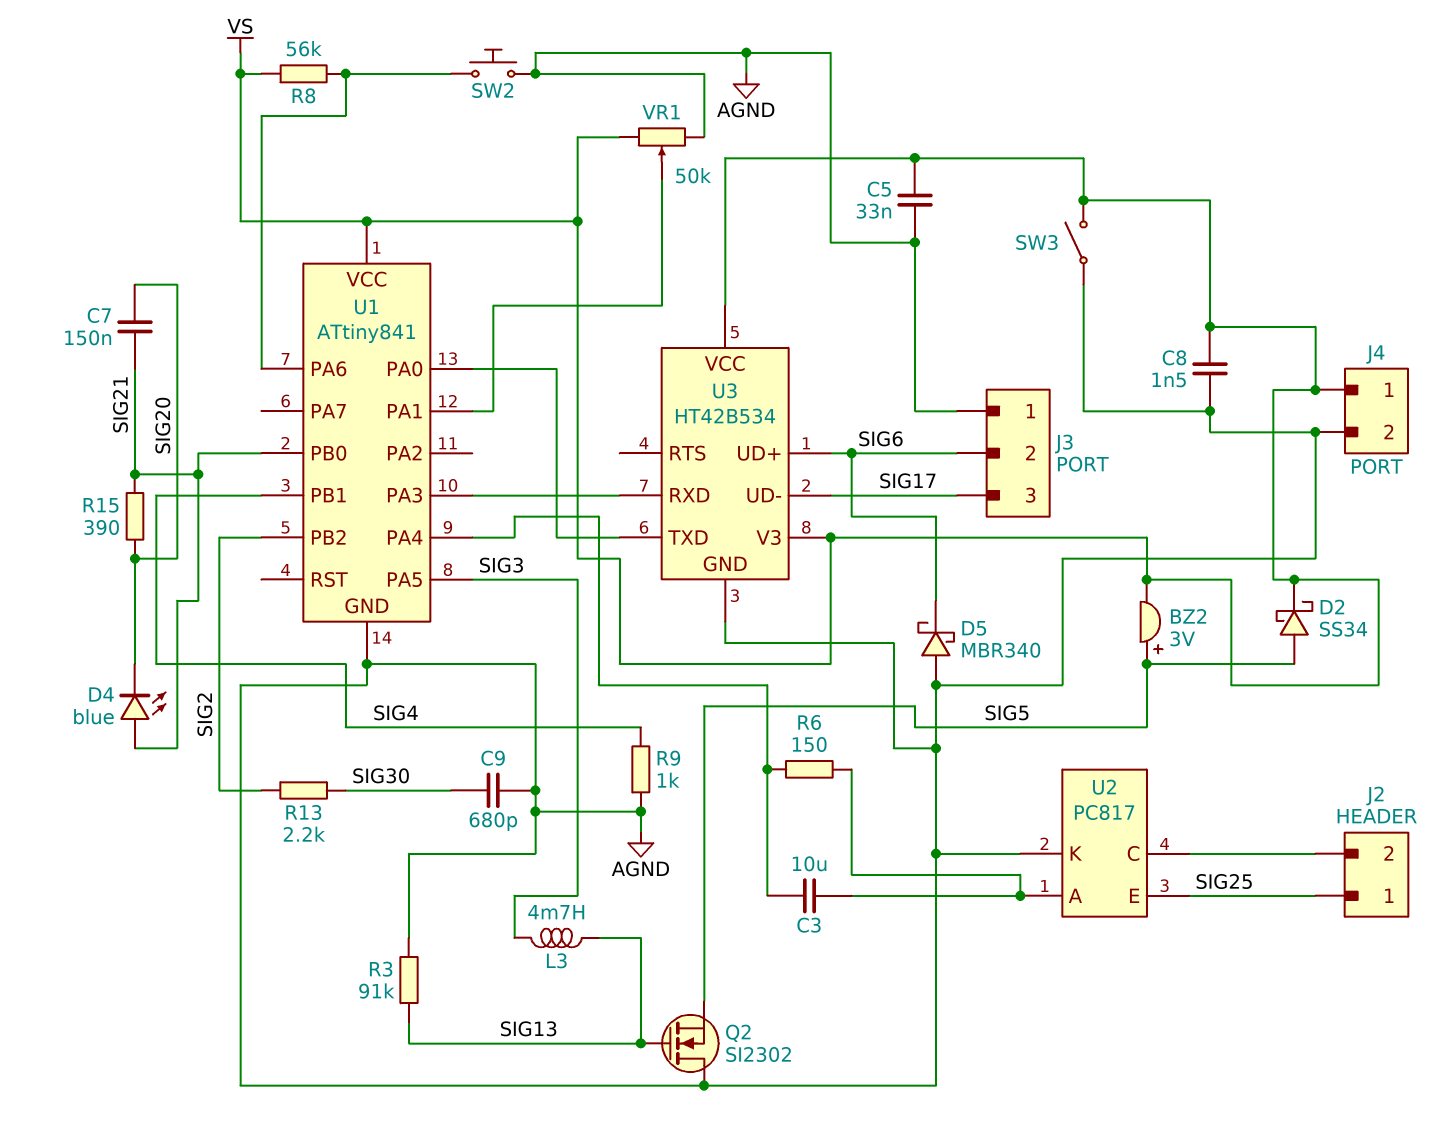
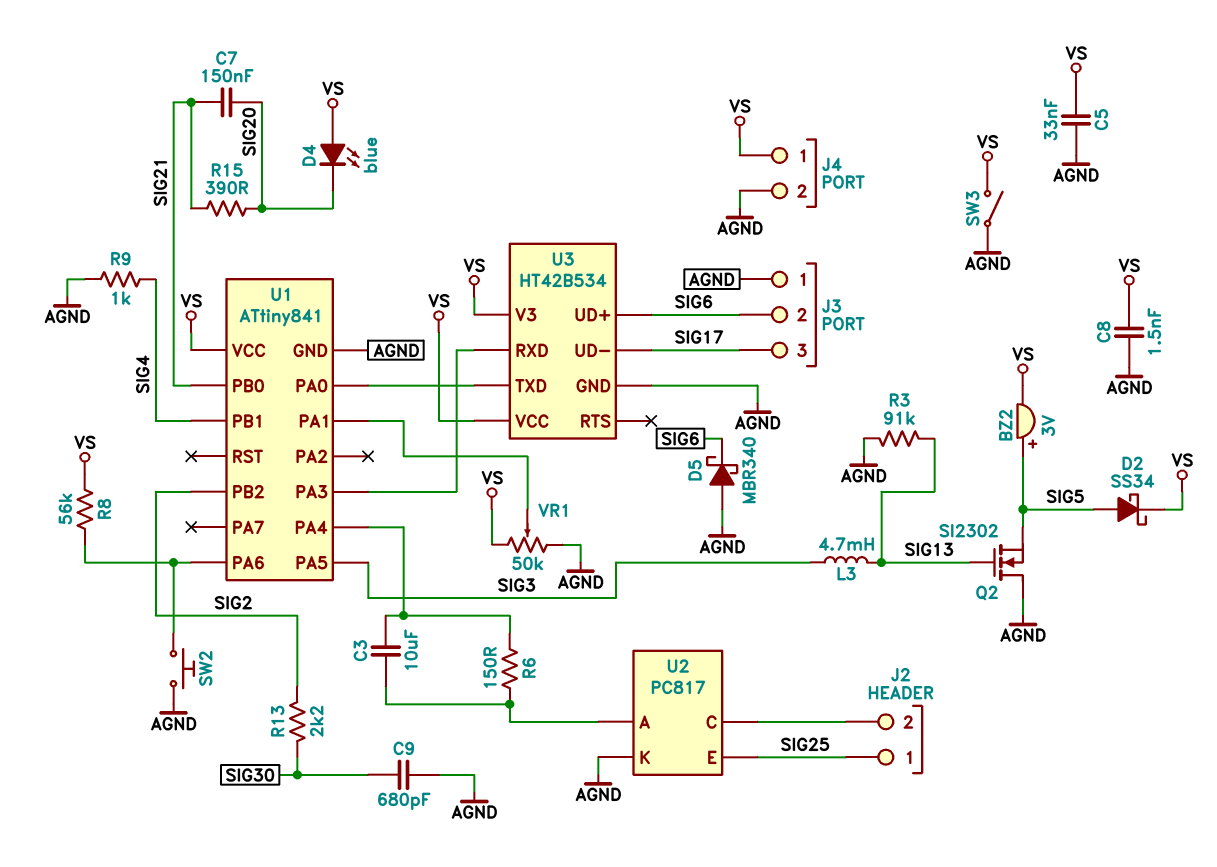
D4: LED blue (A SIG21, K SIG20) -> LED blue (A VS, K SIG20)

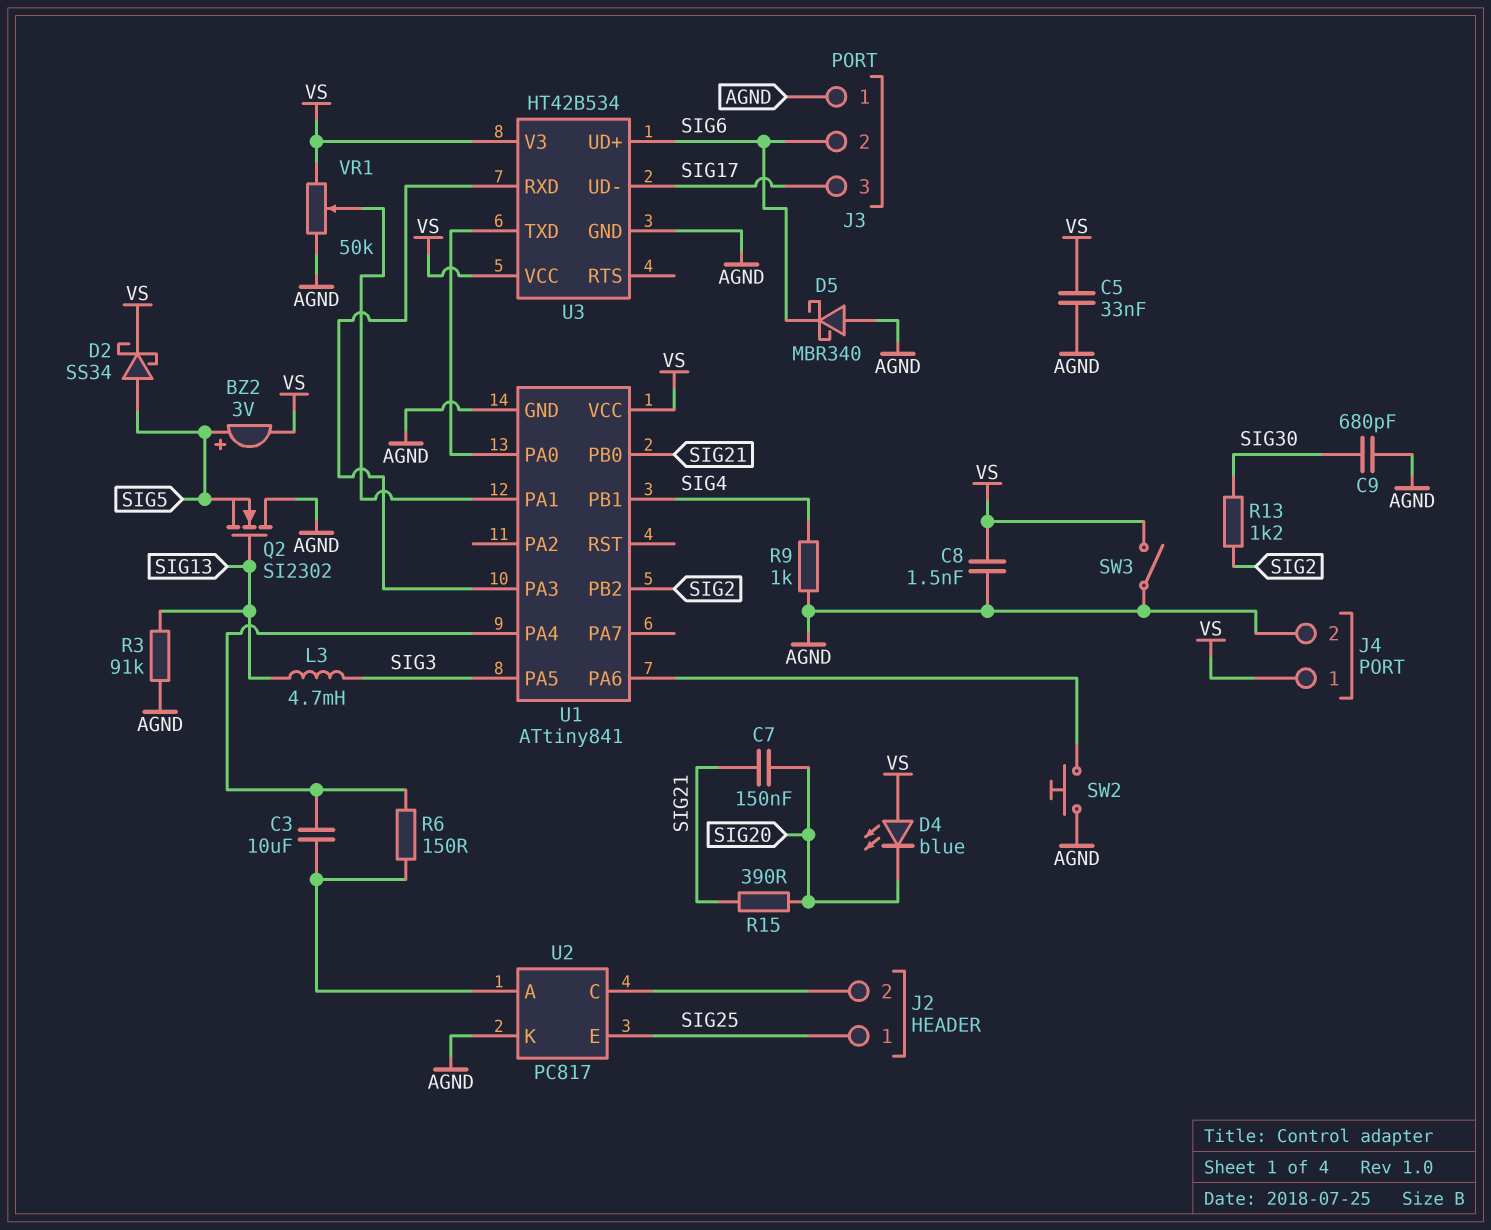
R8: 56k (U1/PA6, VS) -> none
R13: 2.2k (SIG2, SIG30) -> 1.2k (SIG2, SIG30)

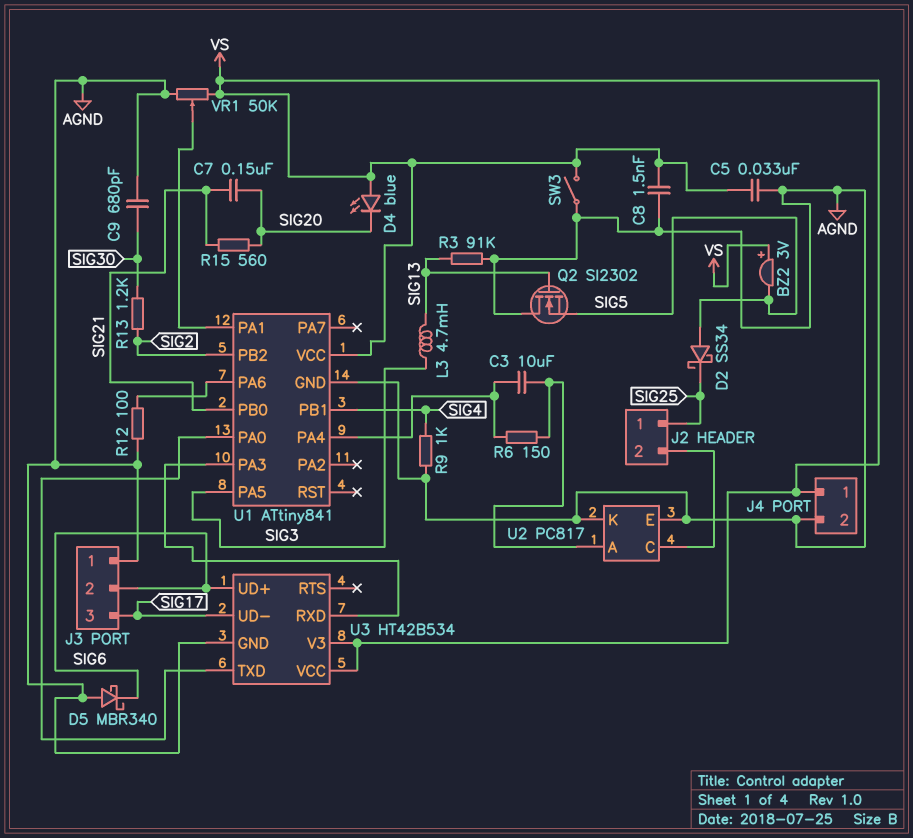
BZ2: buzzer 3V (plus SIG5, minus VS) -> buzzer 3V (plus VS, minus SIG5)
D2: schottky SS34 (A SIG5, K VS) -> schottky SS34 (A SIG5, K SIG25)
R12: none -> 100 (AGND, U1/PA6)
R15: 390 (SIG20, SIG21) -> 560 (SIG20, SIG21)
SW2: button (AGND, U1/PA6) -> none
U2 pin E: SIG25 -> AGND

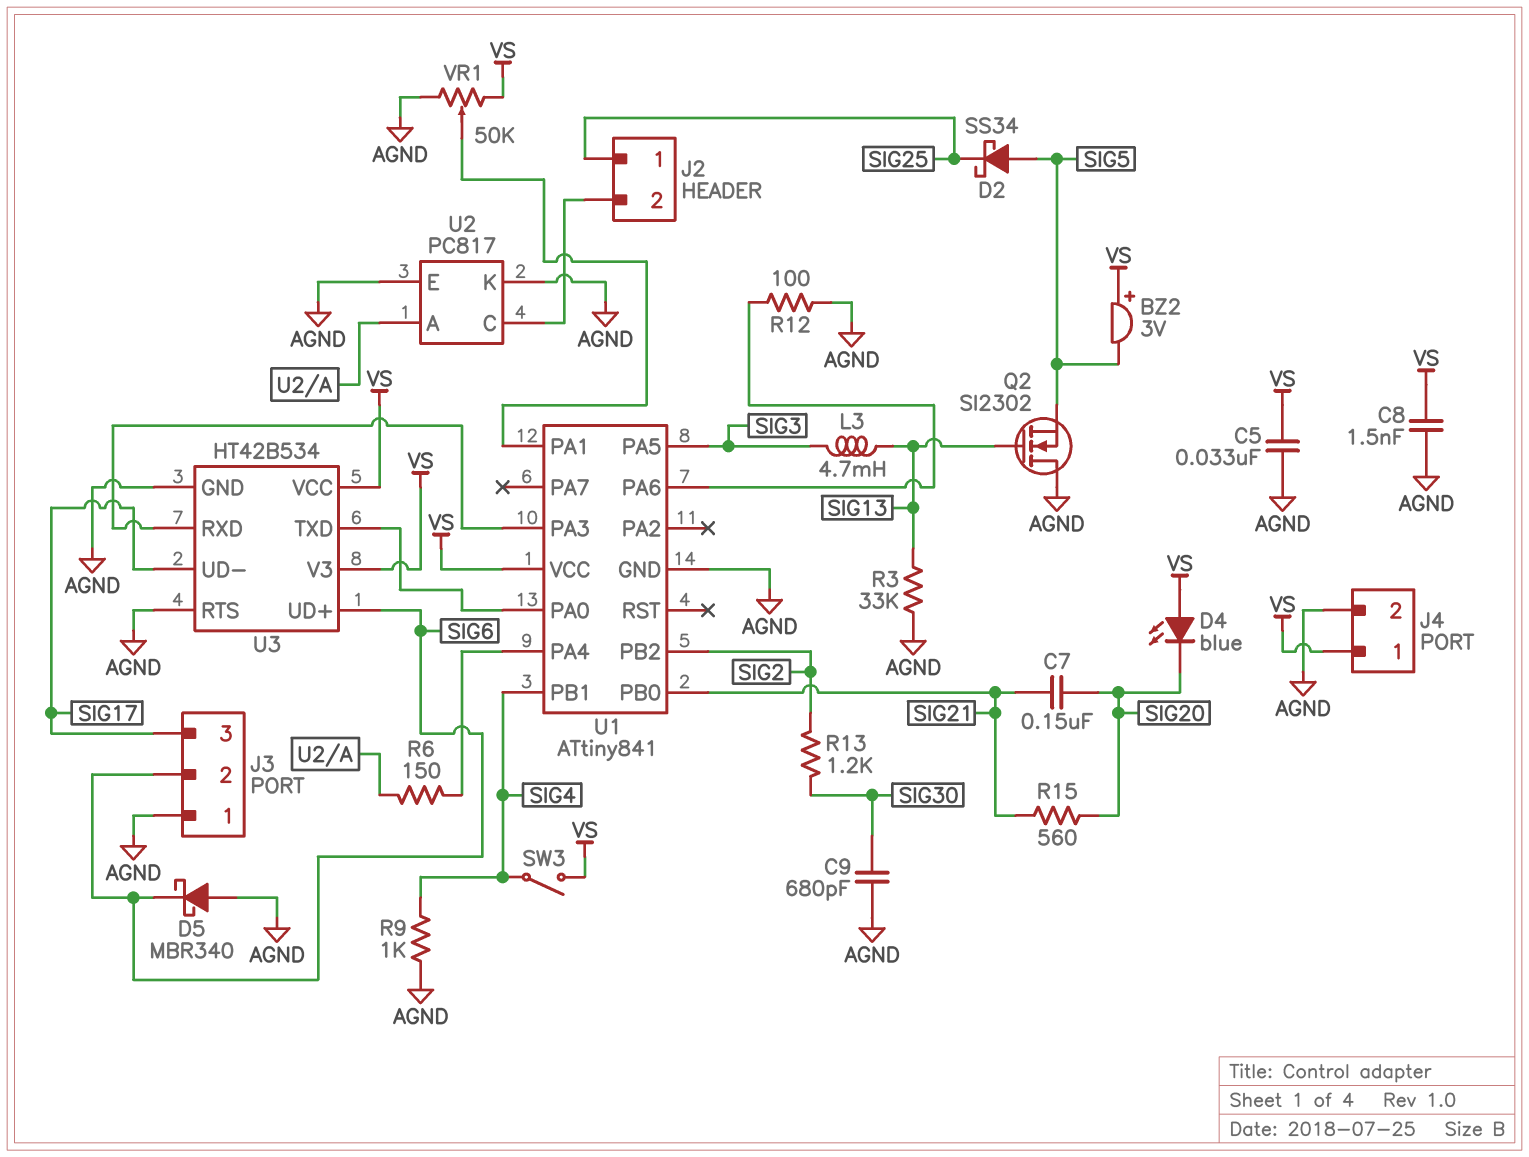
C3: 10uF (U1/PA4, U2/A) -> none
R3: 91k (AGND, SIG13) -> 33k (AGND, SIG13)
SW3: switch (AGND, VS) -> switch (SIG4, VS)
U3 pin RTS: none -> AGND

